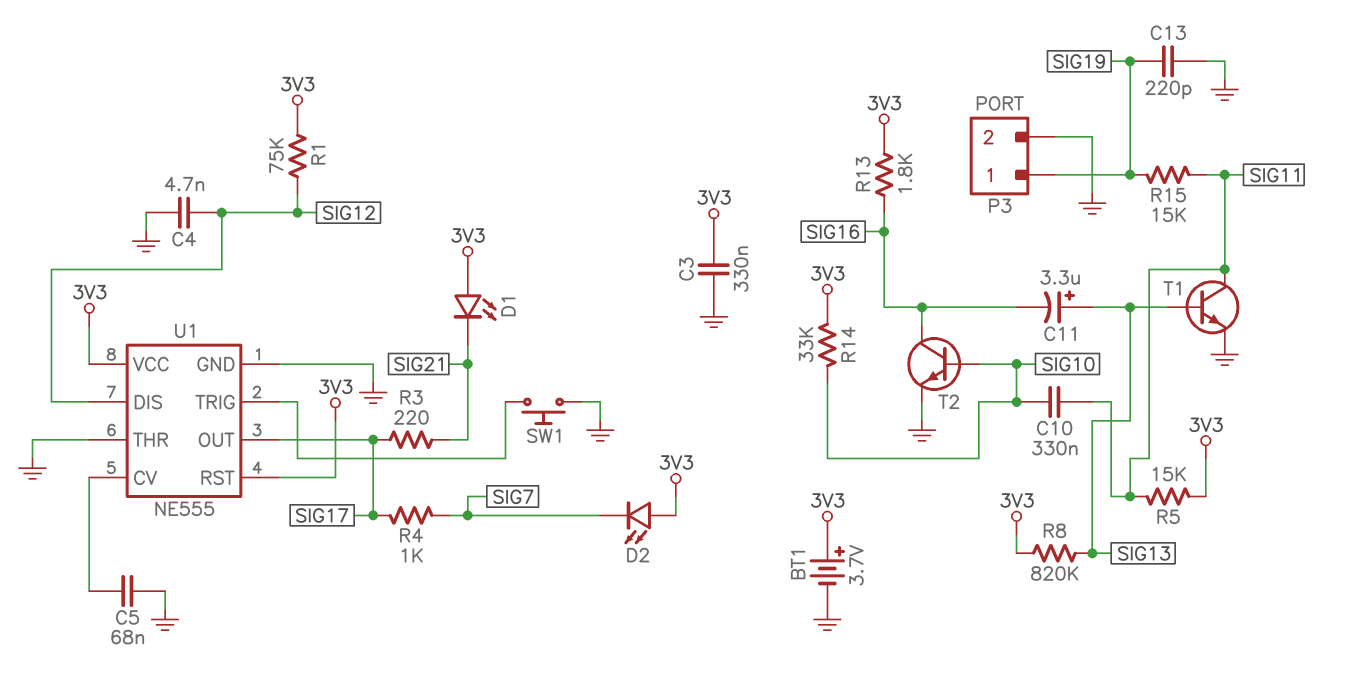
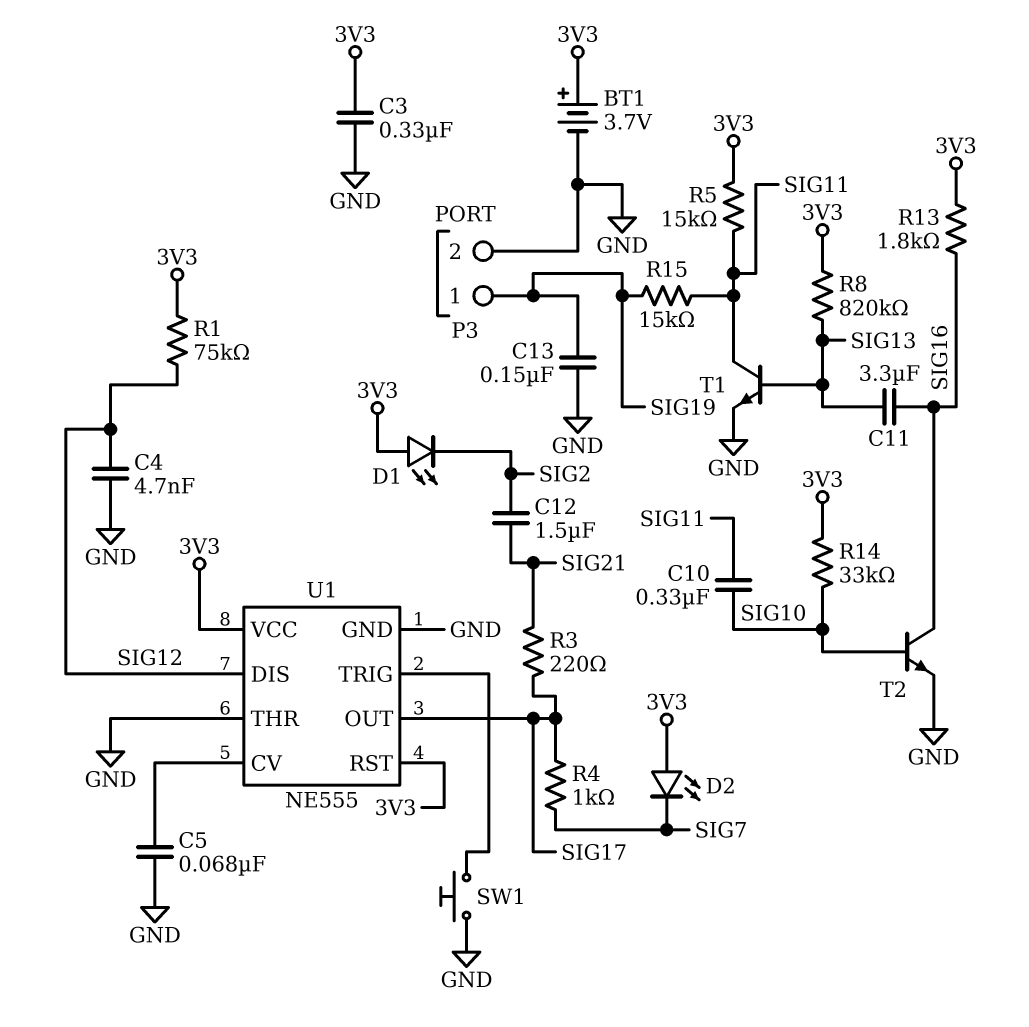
C11: 3.3uF (plus SIG13, minus SIG16) -> 3.3uF (SIG13, SIG16)
C12: none -> 1.5uF (SIG2, SIG21)
C13: 220pF (GND, SIG19) -> 150nF (GND, SIG19)
D1: LED (A 3V3, K SIG21) -> LED (A 3V3, K SIG2)

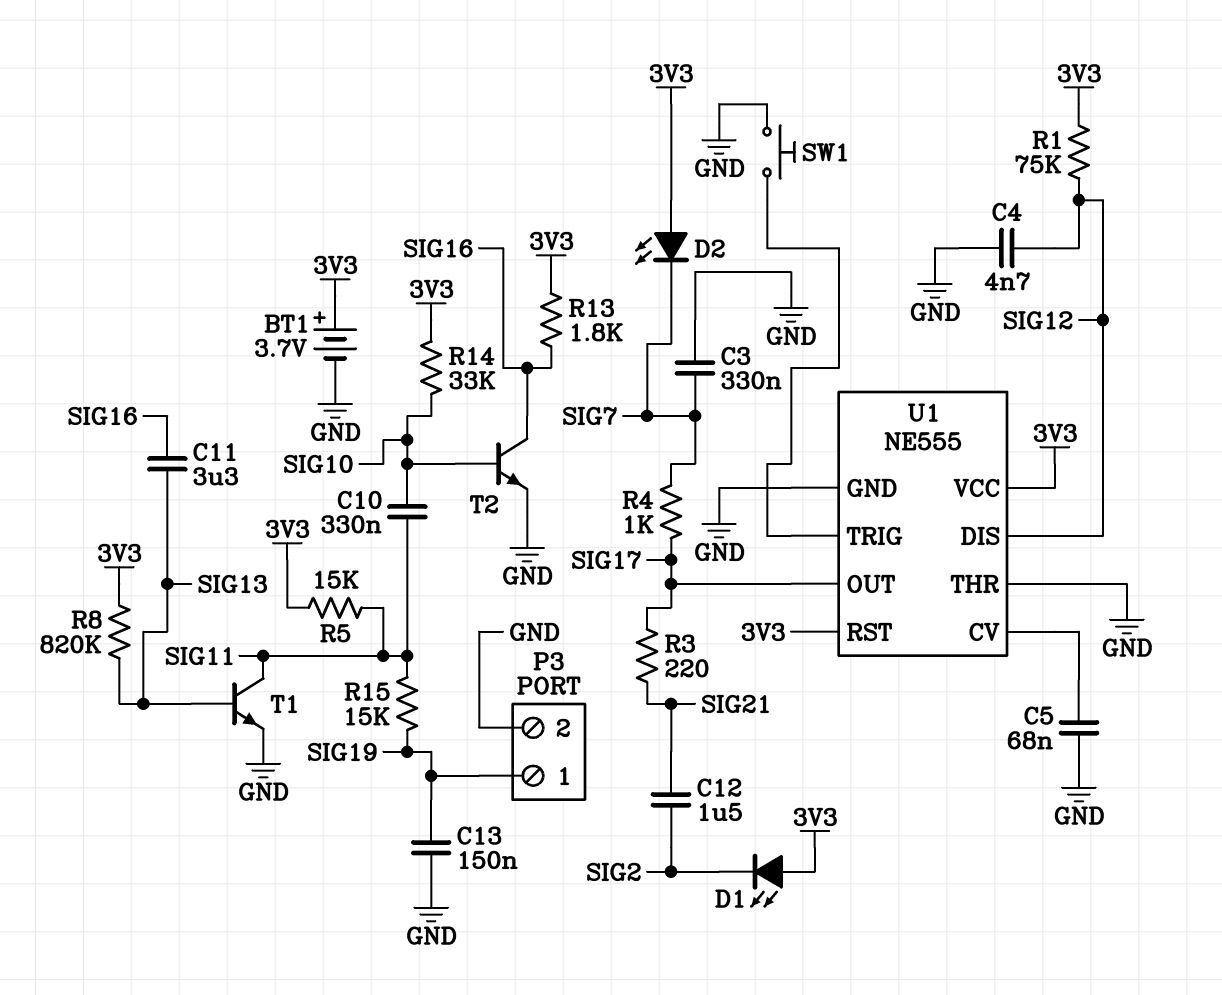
C3: 330nF (3V3, GND) -> 330nF (GND, SIG7)

